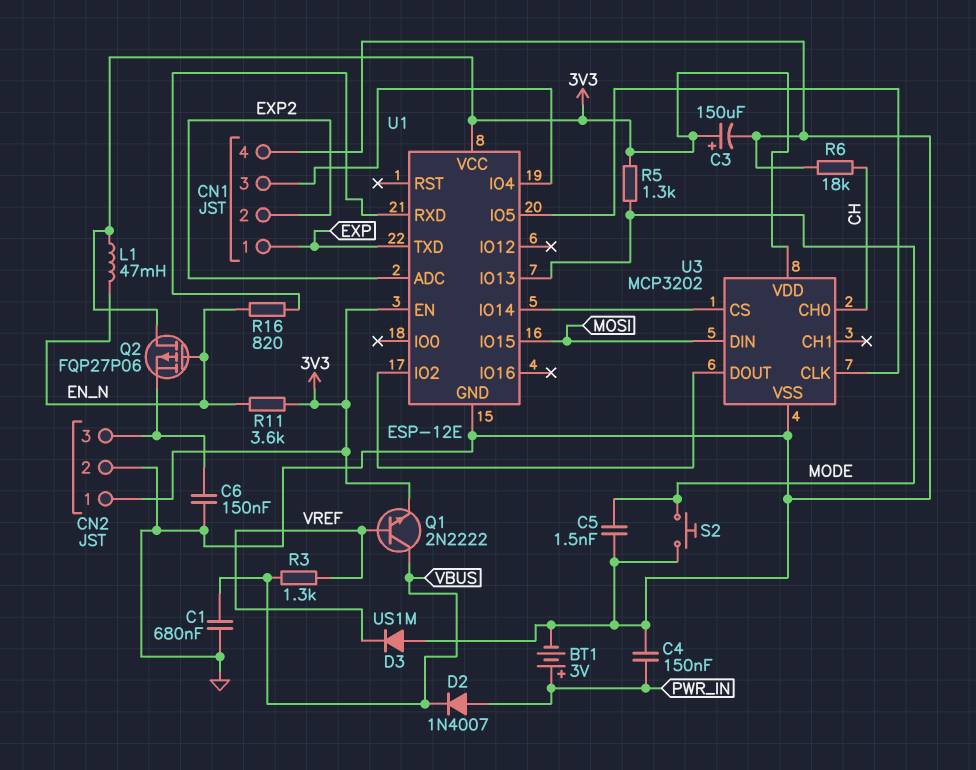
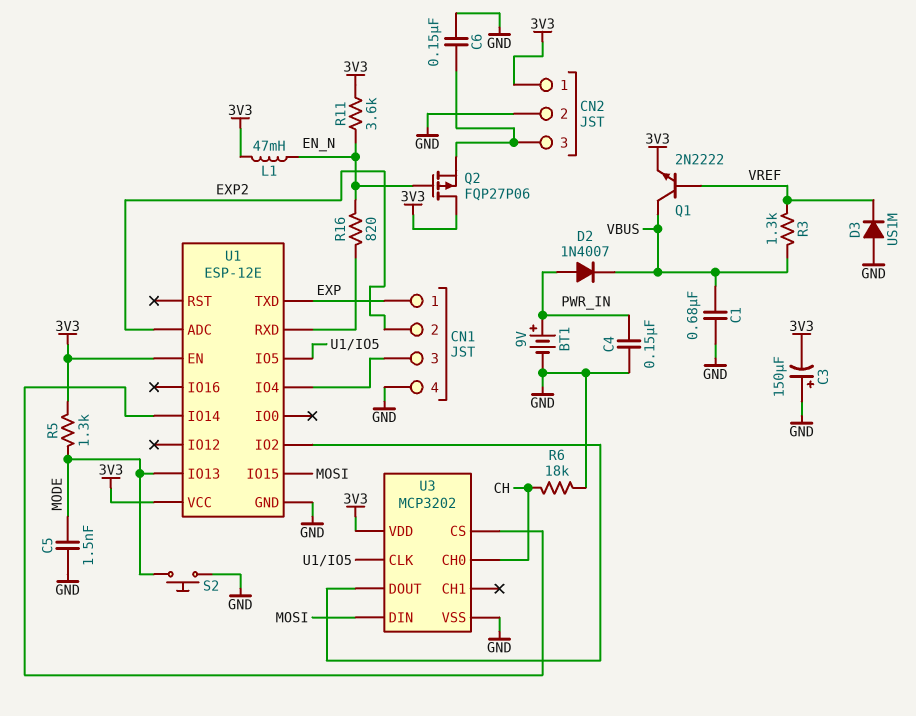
BT1: 3V (plus PWR_IN, minus GND) -> 9V (plus PWR_IN, minus GND)
C3: 150uF (plus 3V3, minus GND) -> 150uF (plus GND, minus 3V3)

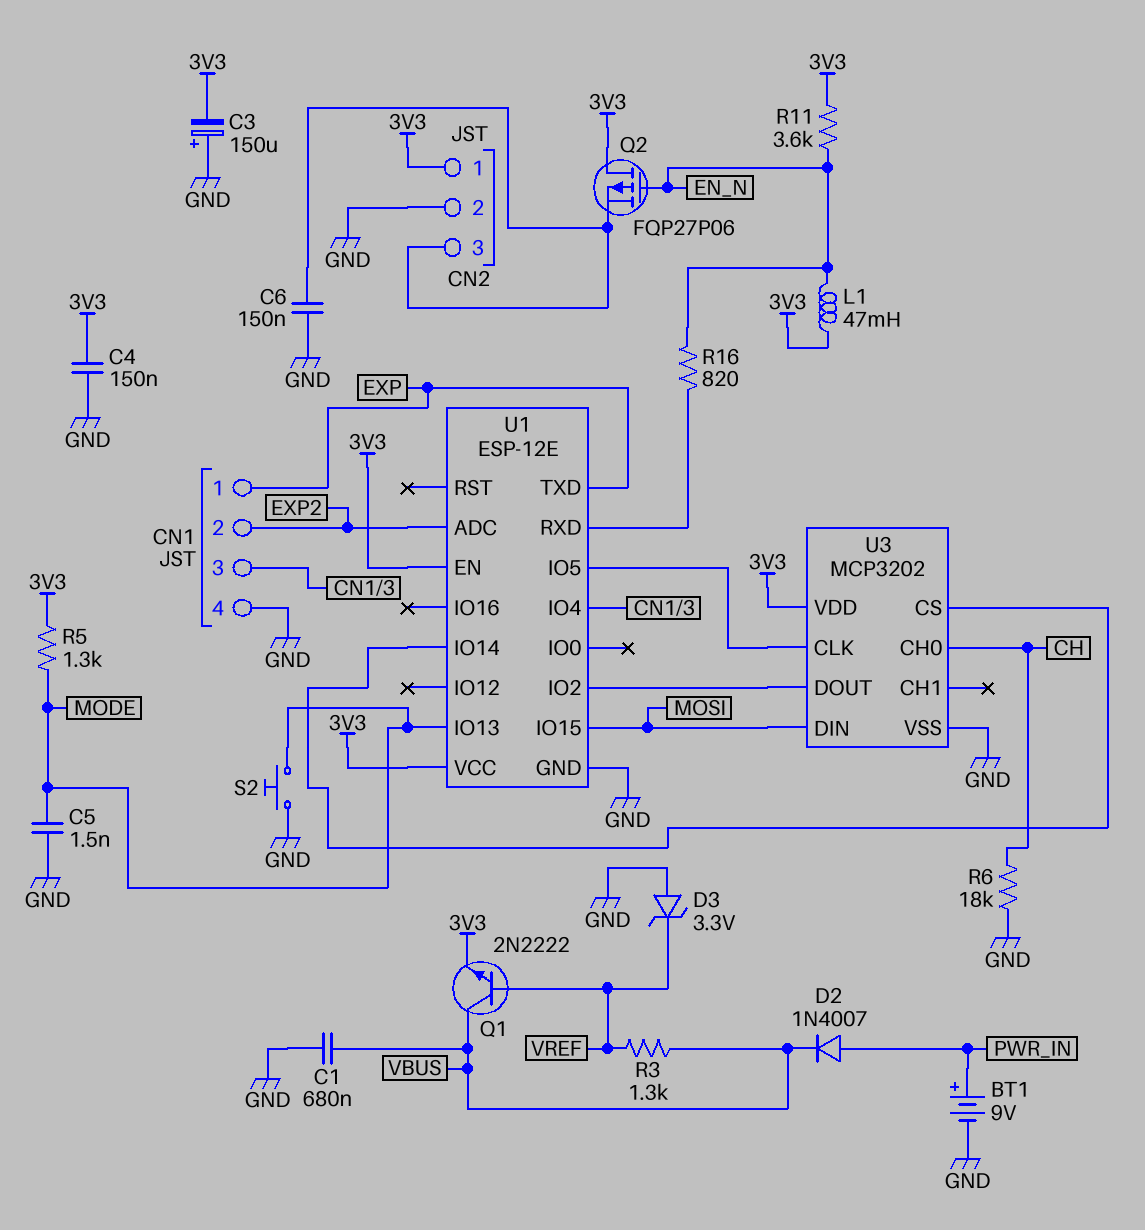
C4: 150nF (GND, PWR_IN) -> 150nF (3V3, GND)
D3: diode US1M (A GND, K VREF) -> zener 3.3V (A GND, K VREF)

